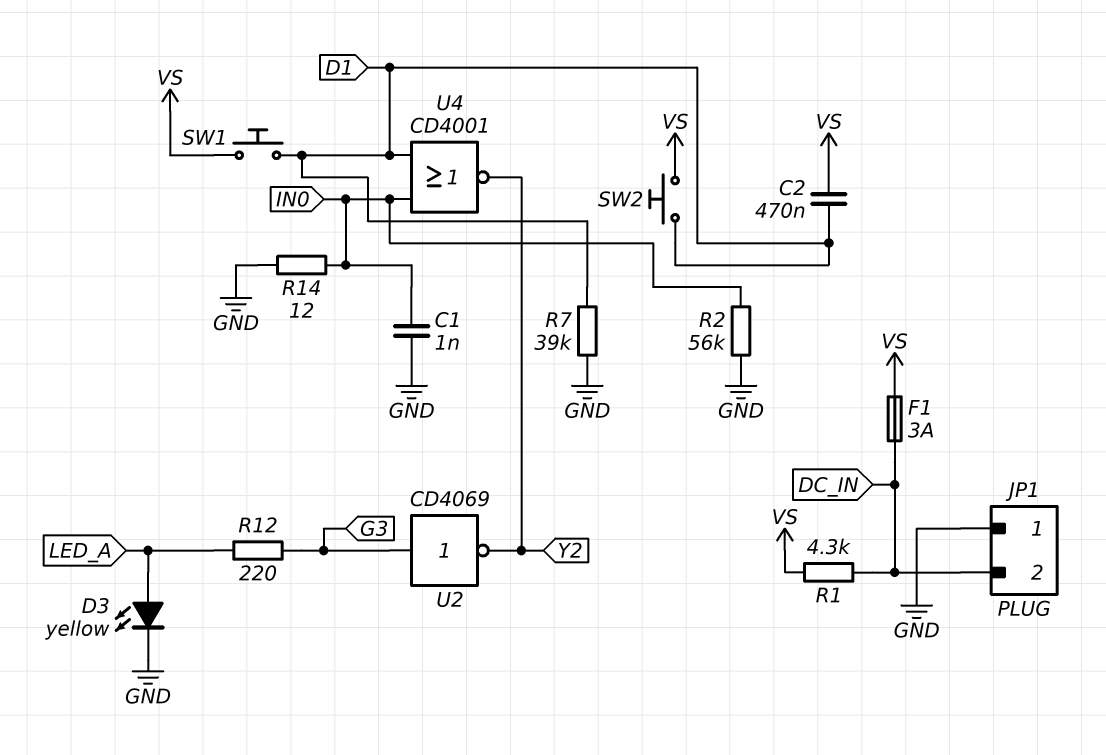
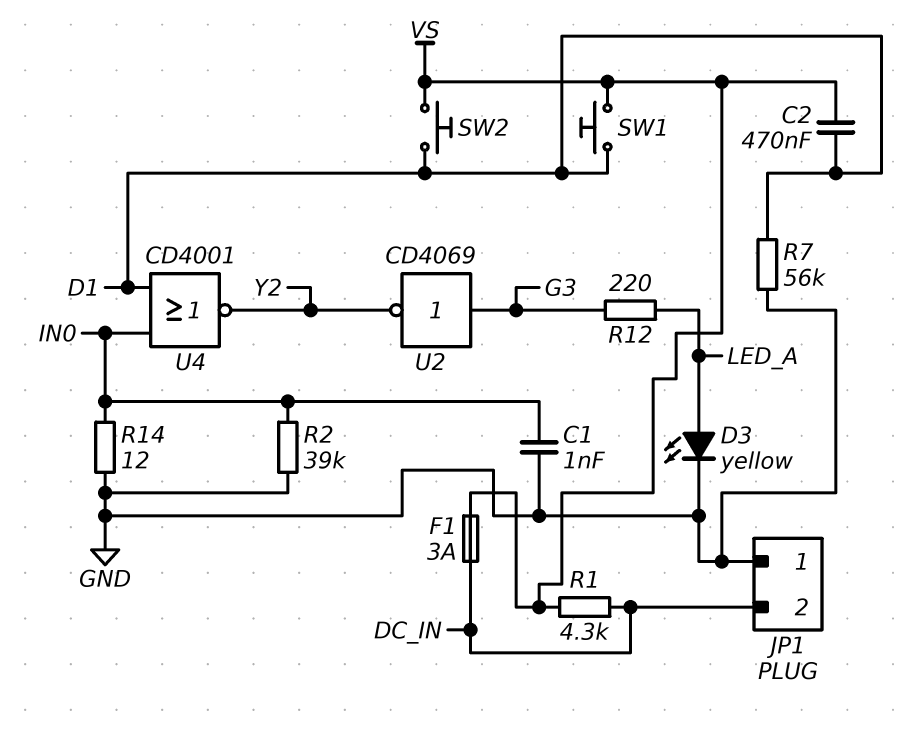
R2: 56k (GND, IN0) -> 39k (GND, IN0)
R7: 39k (D1, GND) -> 56k (D1, GND)

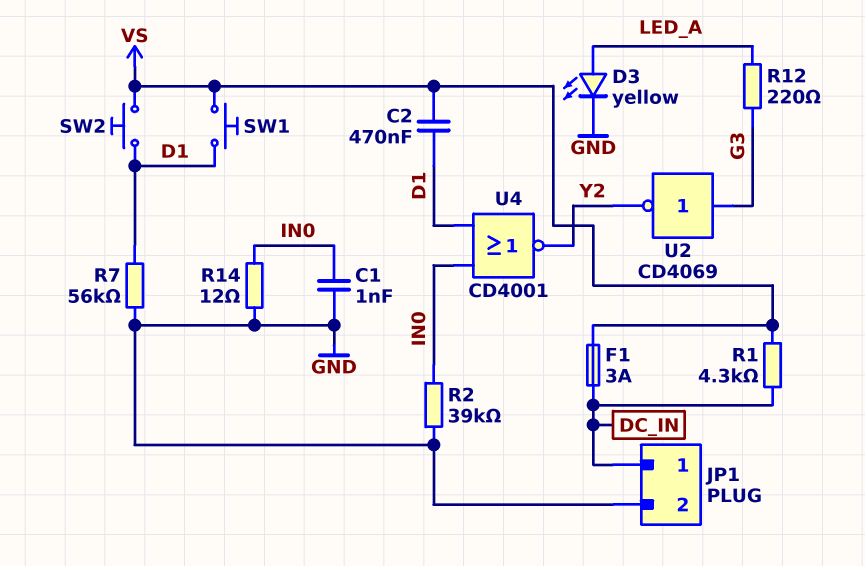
JP1 pin 1: GND -> DC_IN
JP1 pin 2: DC_IN -> GND

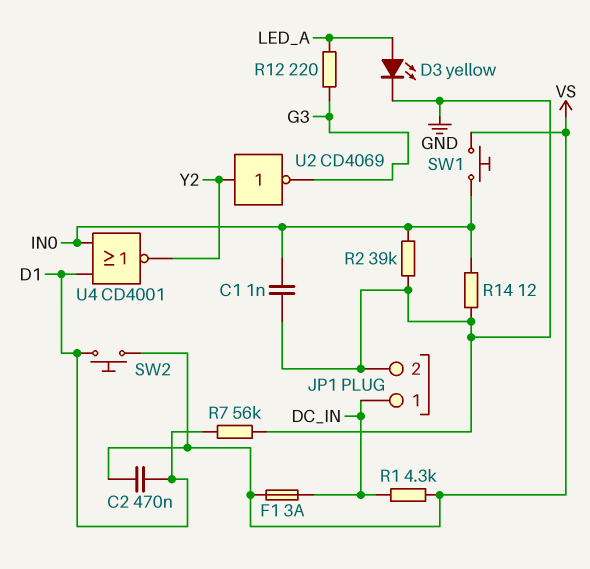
SW1: button (D1, VS) -> button (IN0, VS)
U2: NOT CD4069 (in G3, out Y2) -> NOT CD4069 (in Y2, out G3)

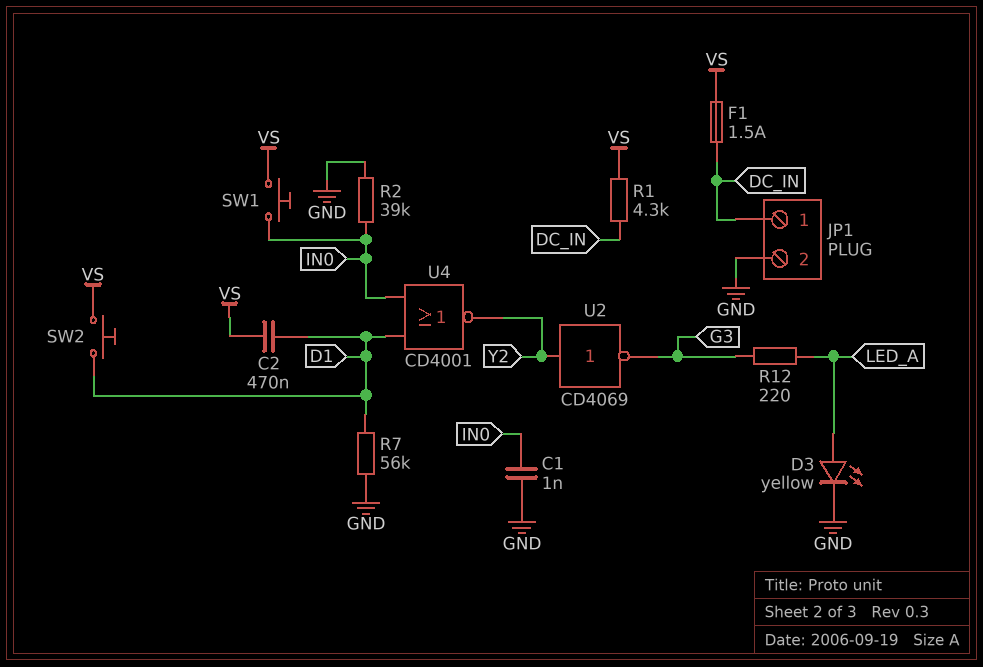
F1: 3A (DC_IN, VS) -> 1.5A (DC_IN, VS)
R14: 12 (GND, IN0) -> none

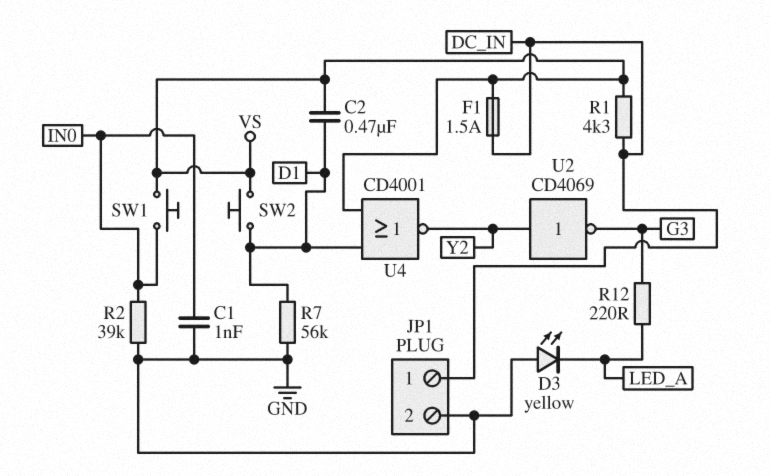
D3: LED yellow (A LED_A, K GND) -> LED yellow (A GND, K LED_A)
U4: NOR CD4001 (in D1, in IN0, out Y2) -> NOR CD4001 (in D1, in VS, out Y2)

